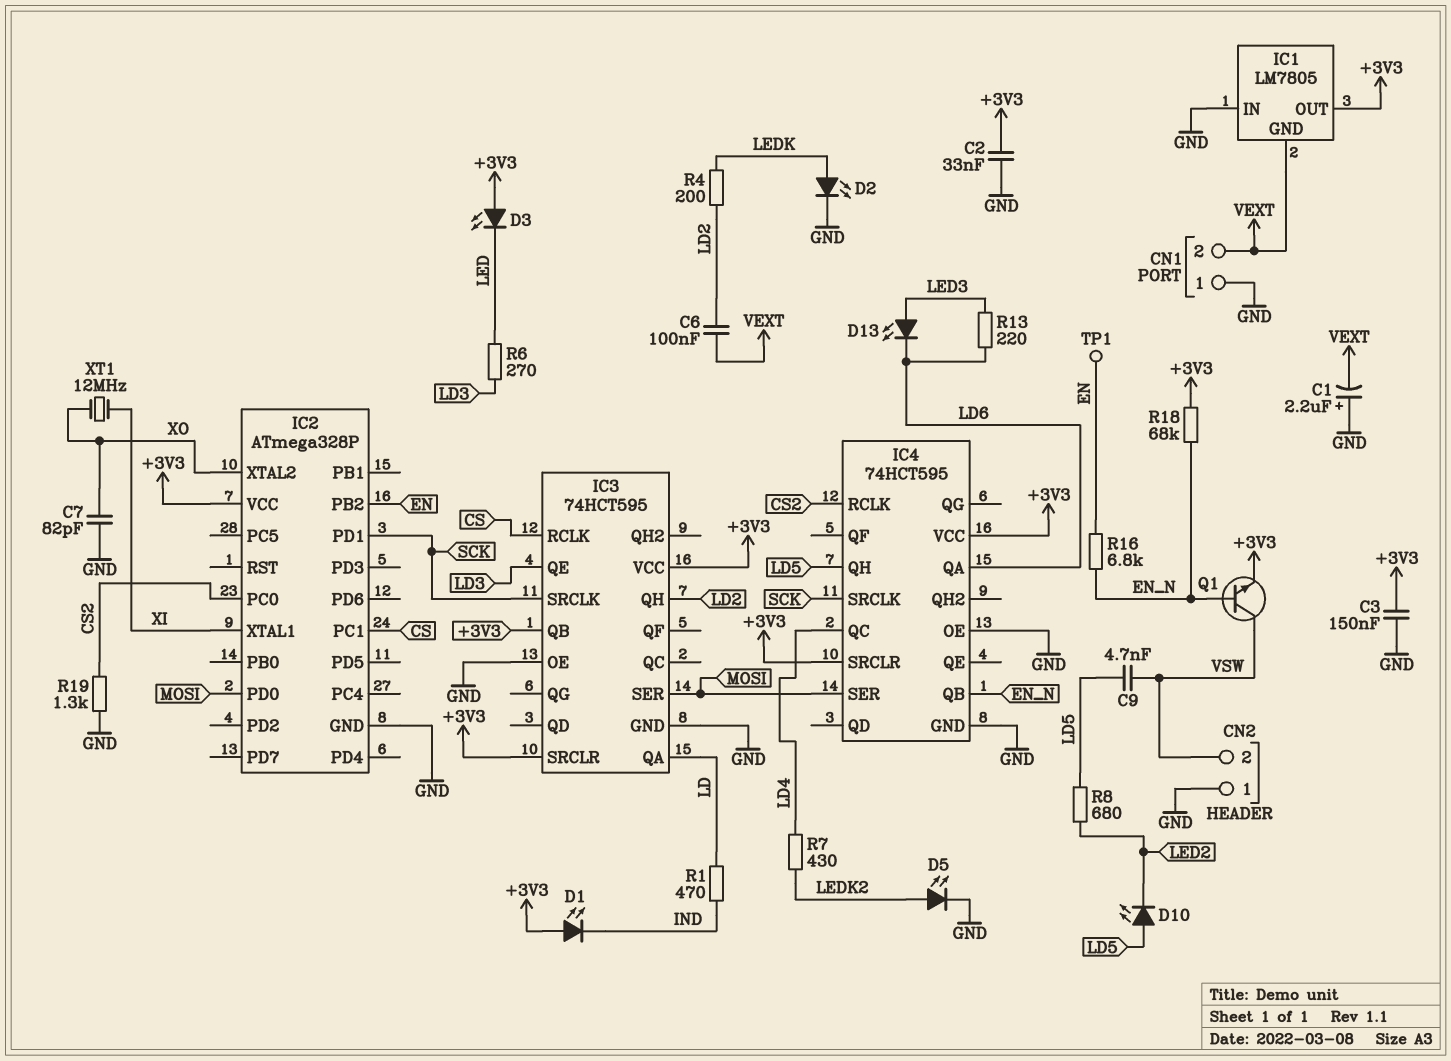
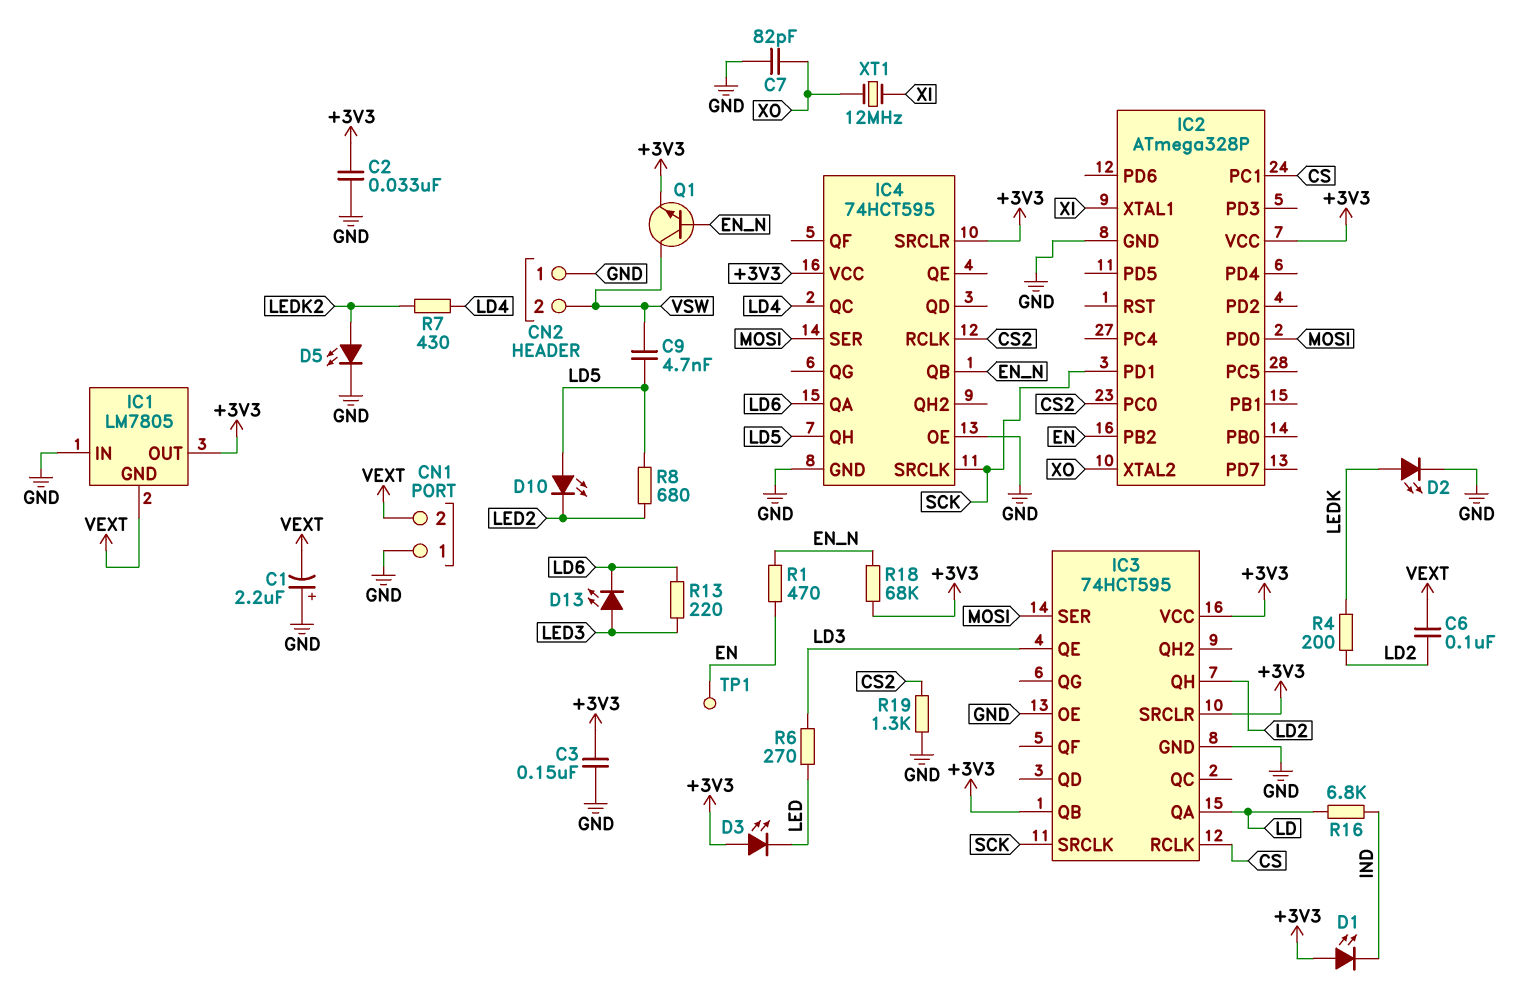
R1: 470 (IND, LD) -> 470 (EN, EN_N)
R16: 6.8k (EN, EN_N) -> 6.8k (IND, LD)

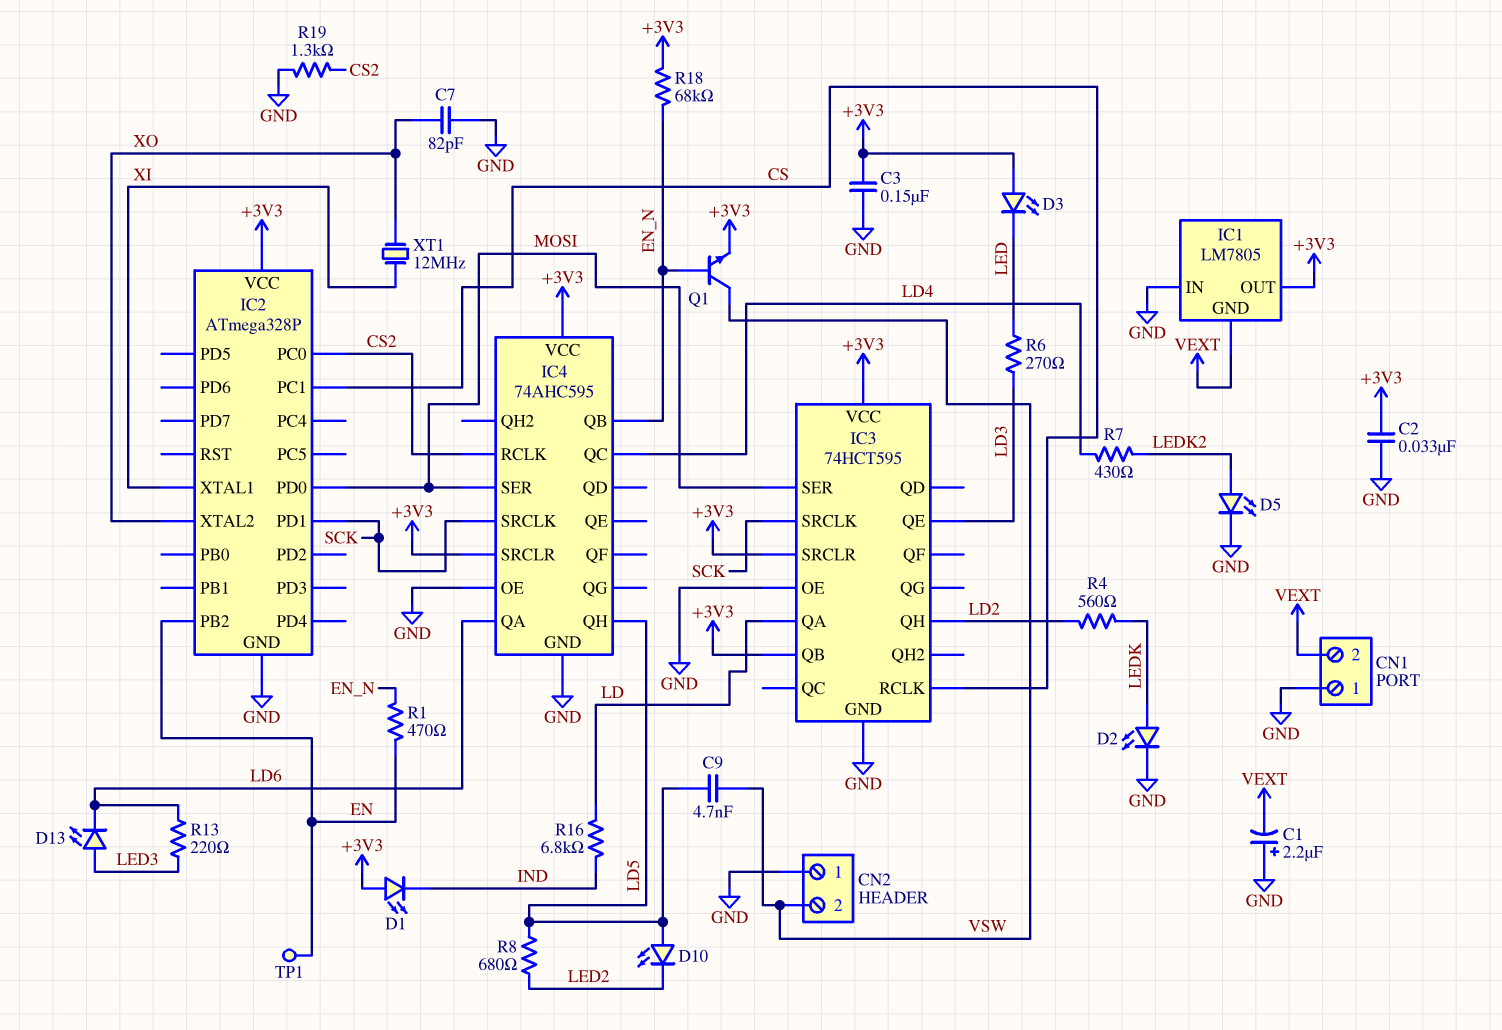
C6: 100nF (LD2, VEXT) -> none
IC4: 74HCT595 -> 74AHC595
R4: 200 (LD2, LEDK) -> 560 (LD2, LEDK)

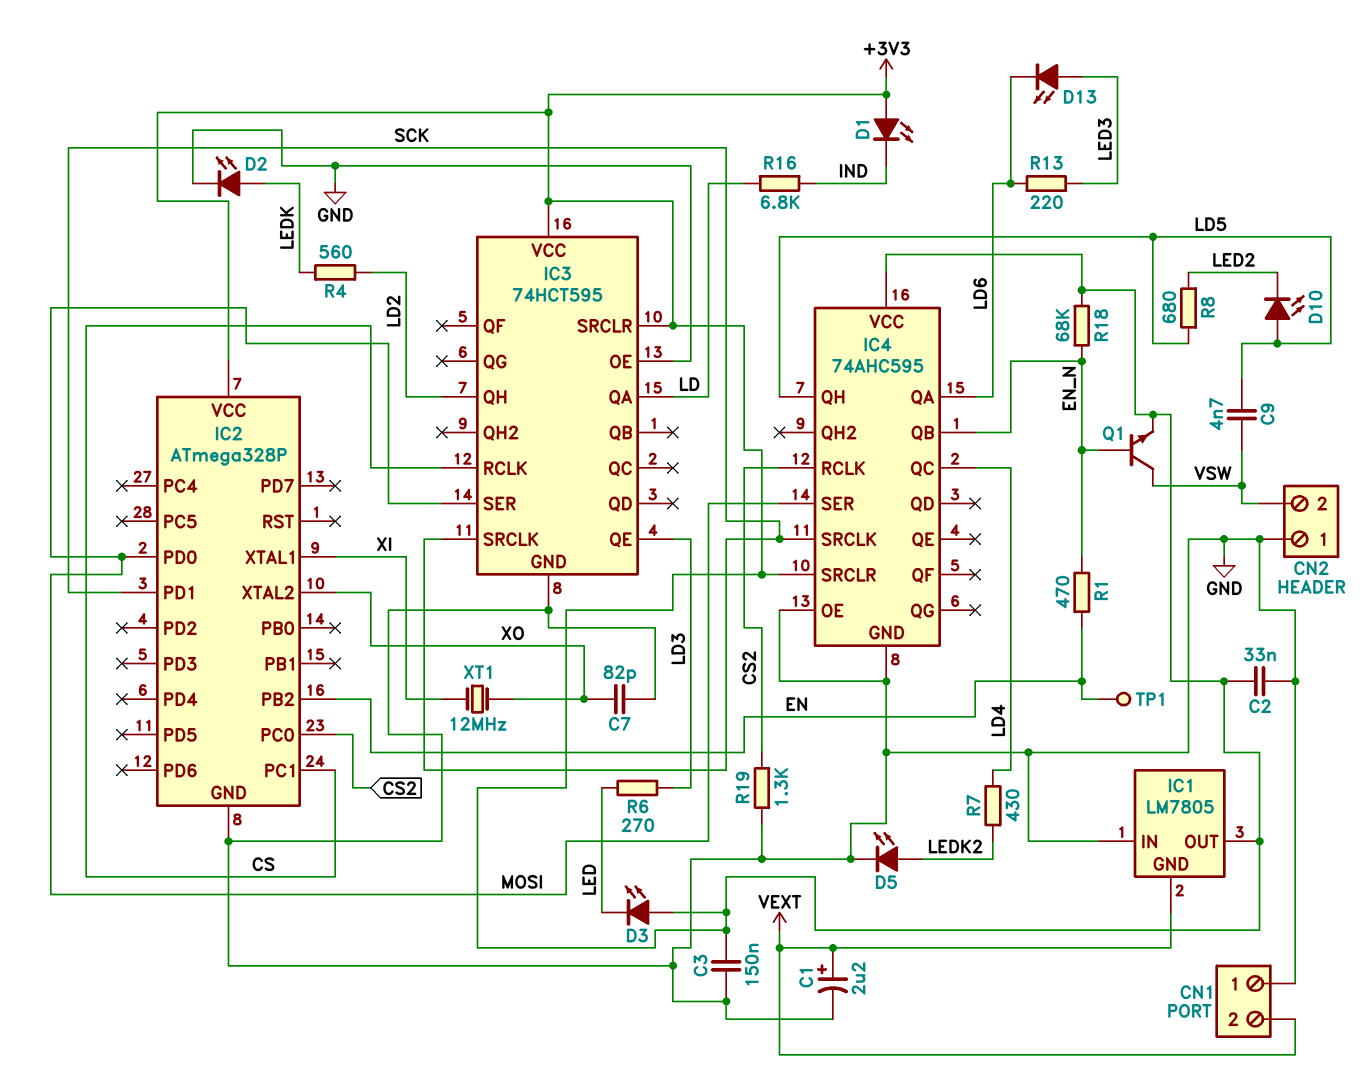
C1: 2.2uF (plus GND, minus VEXT) -> 2.2uF (plus VEXT, minus GND)
IC3 pin QB: +3V3 -> none

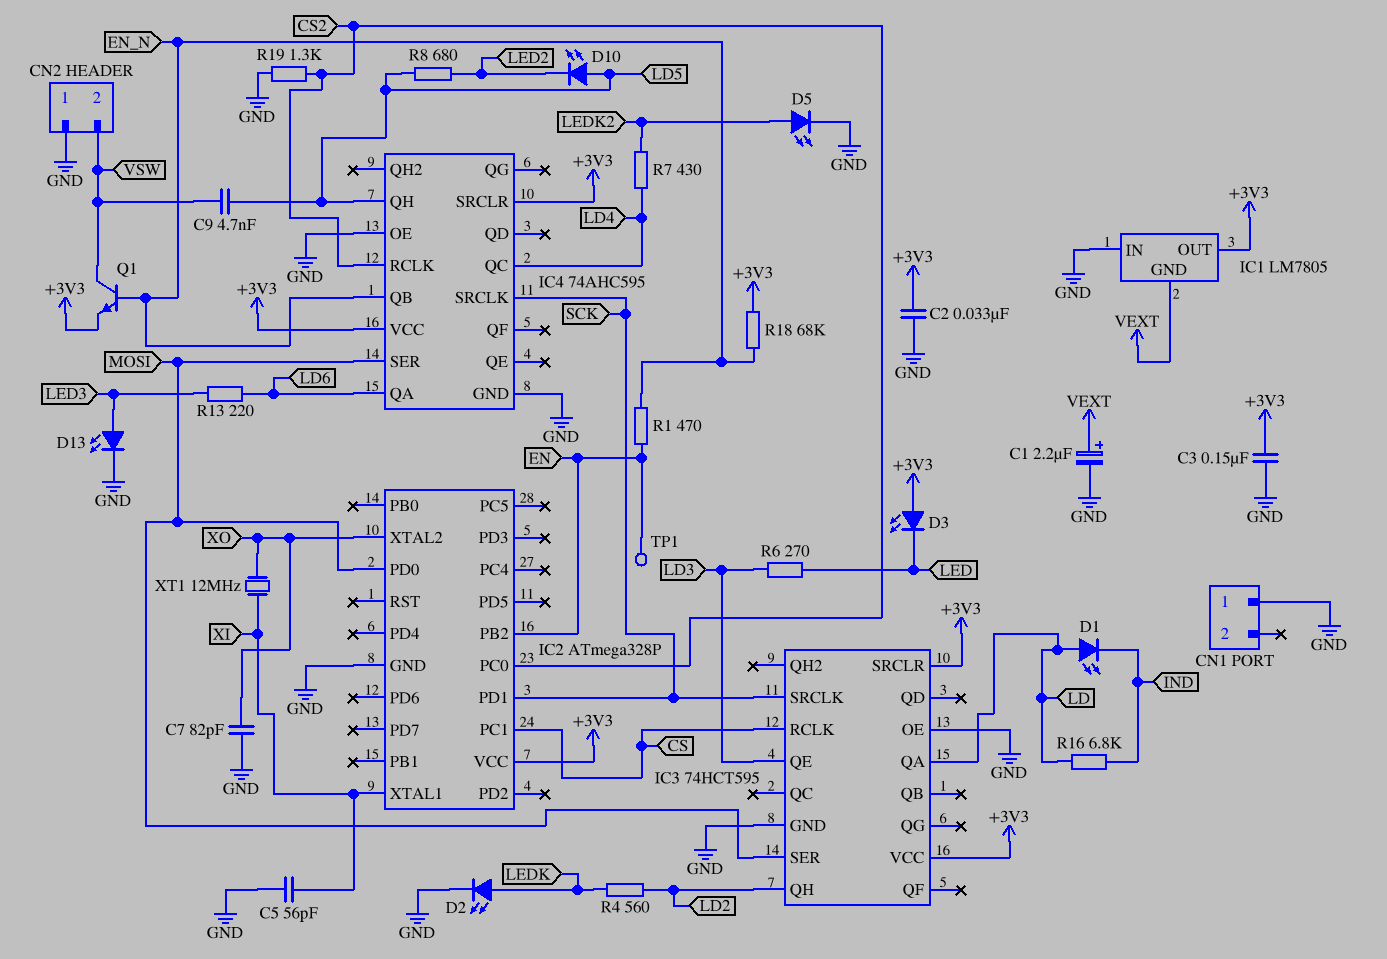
C5: none -> 56pF (GND, XI)
CN1 pin 2: VEXT -> none
D1: LED (A +3V3, K IND) -> LED (A LD, K IND)
D13: LED (A LED3, K LD6) -> LED (A LED3, K GND)

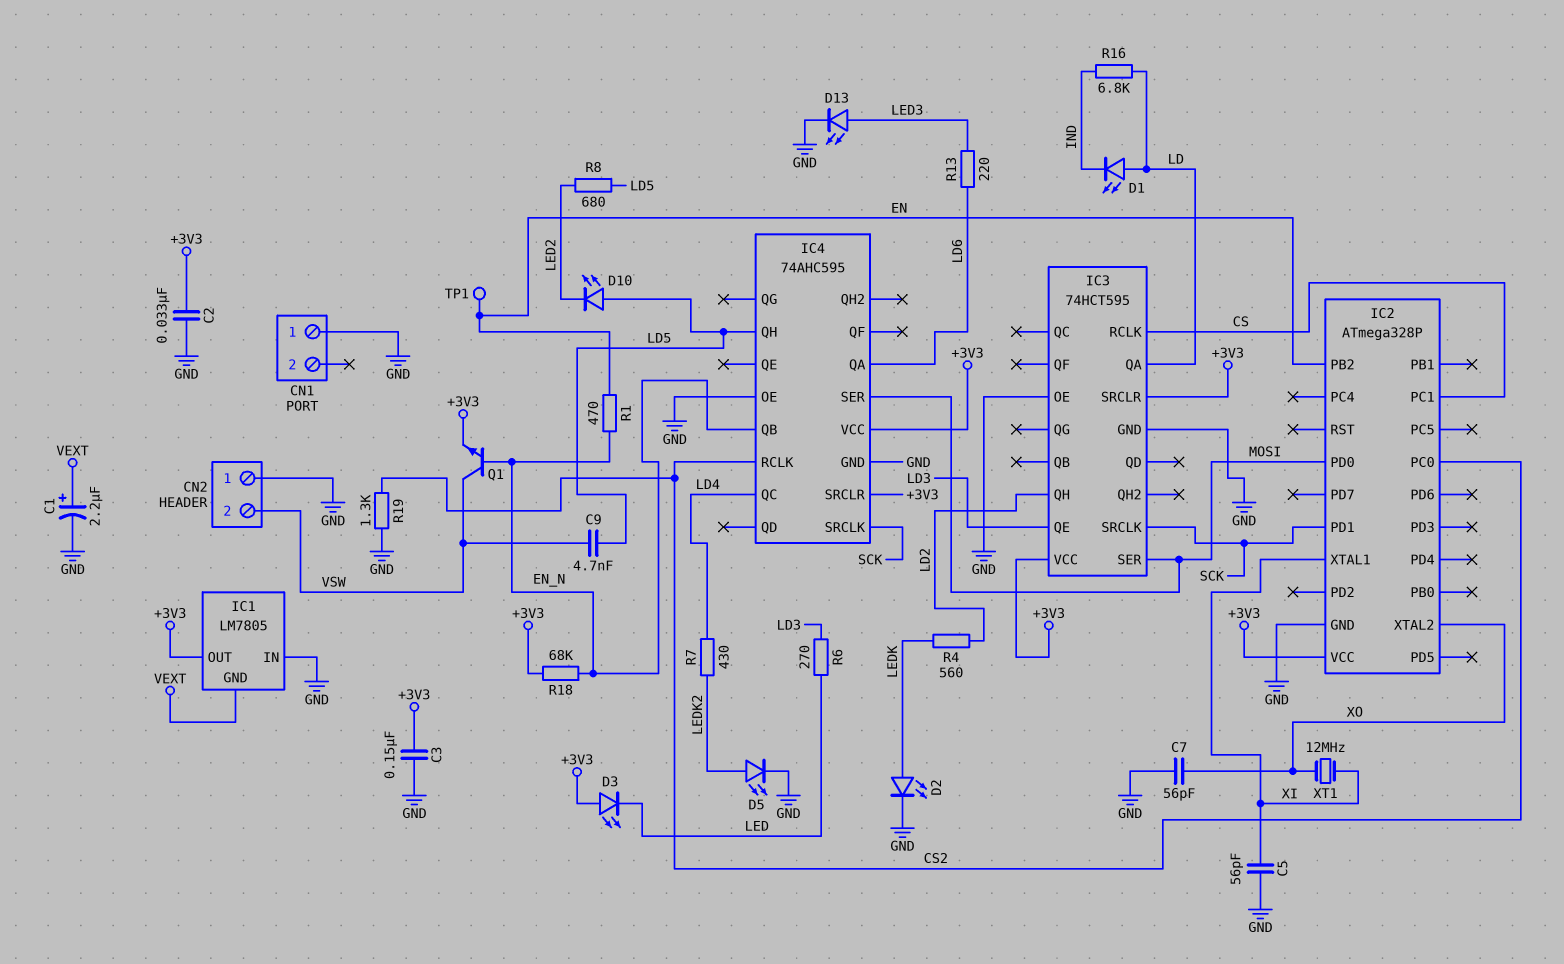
C7: 82pF (GND, XO) -> 56pF (GND, XO)

